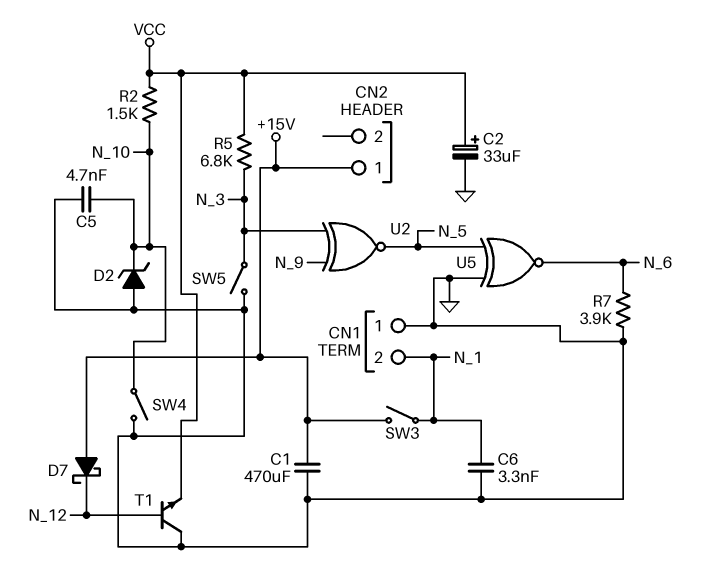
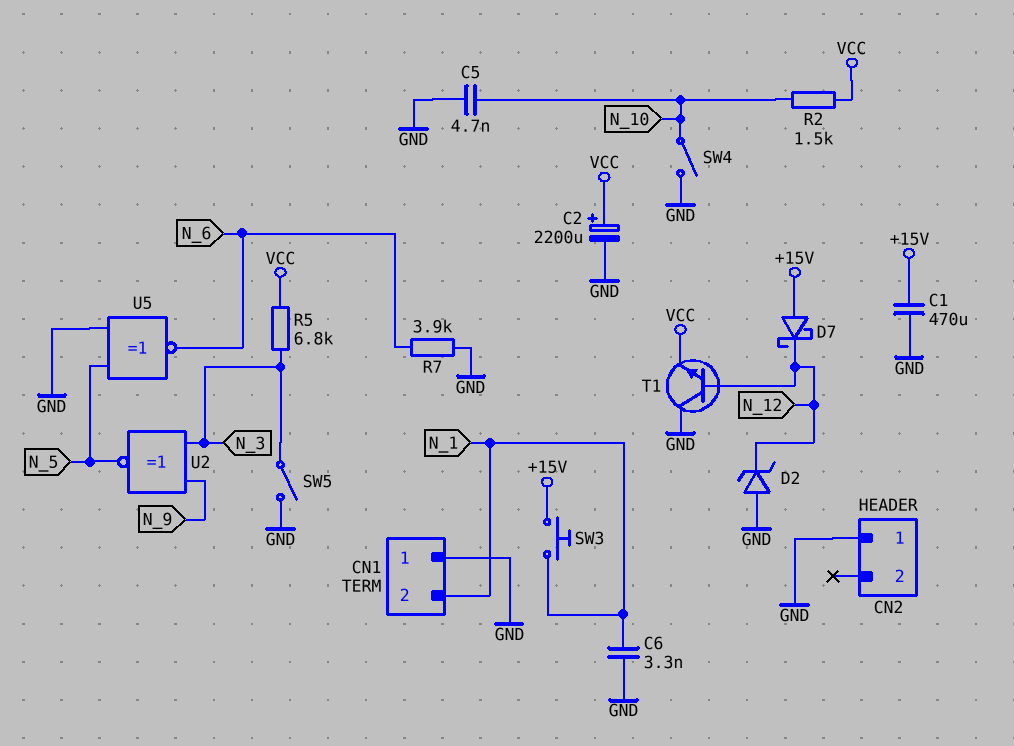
C2: 33uF (plus VCC, minus GND) -> 2200uF (plus VCC, minus GND)
CN2 pin 1: +15V -> GND
D2: zener (A GND, K N_10) -> zener (A GND, K N_12)
SW3: switch (+15V, N_1) -> button (+15V, N_1)

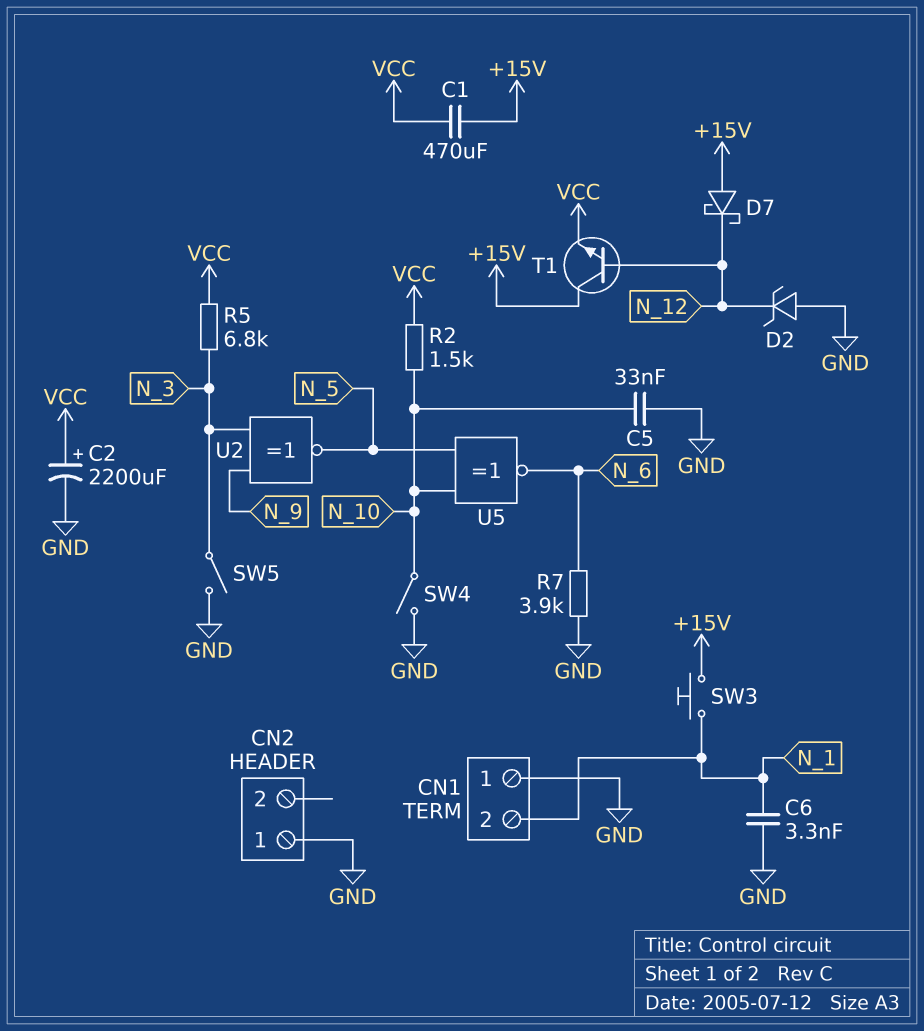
C1: 470uF (+15V, GND) -> 470uF (+15V, VCC)
C5: 4.7nF (GND, N_10) -> 33nF (GND, N_10)
T1: NPN (B N_12, C GND, E VCC) -> NPN (B N_12, C +15V, E VCC)
U5: XNOR (in GND, in N_5, out N_6) -> XNOR (in N_5, in N_10, out N_6)

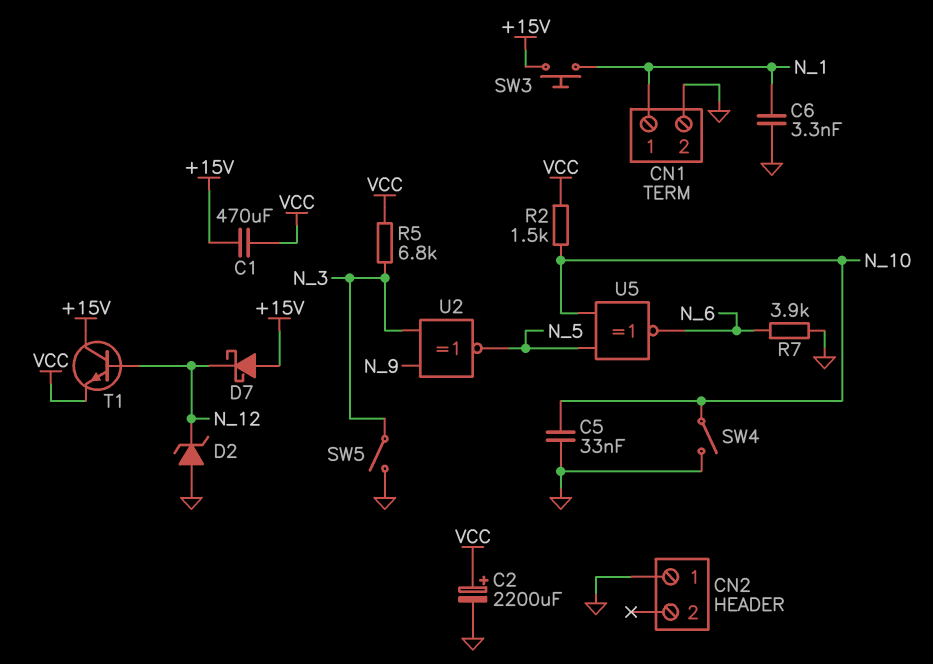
CN1 pin 1: GND -> N_1
CN1 pin 2: N_1 -> GND

